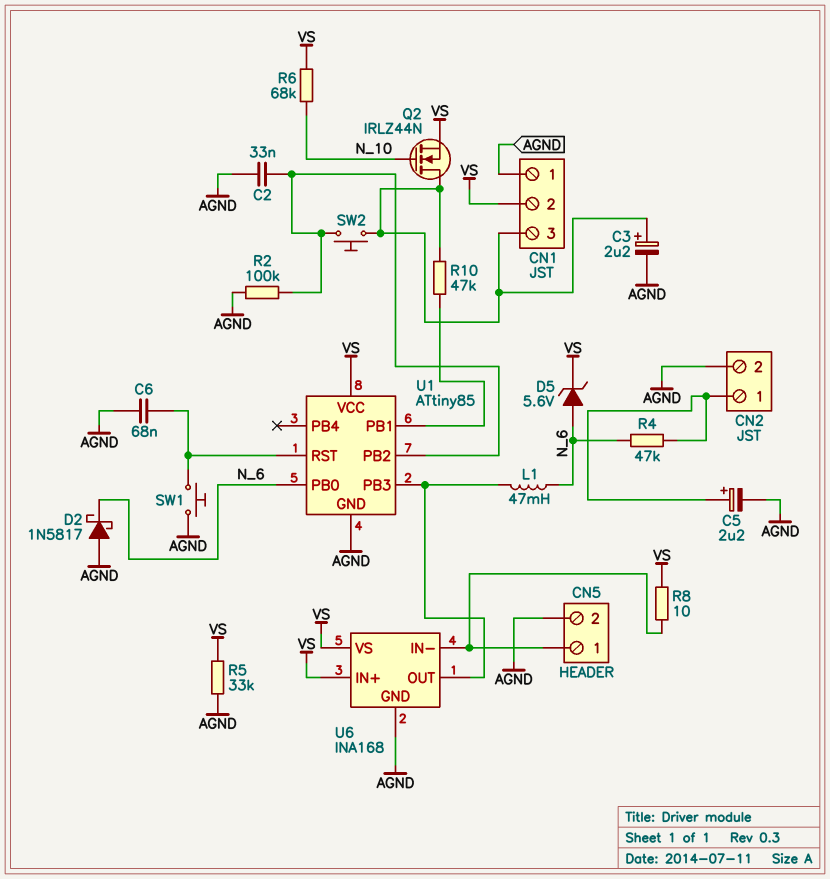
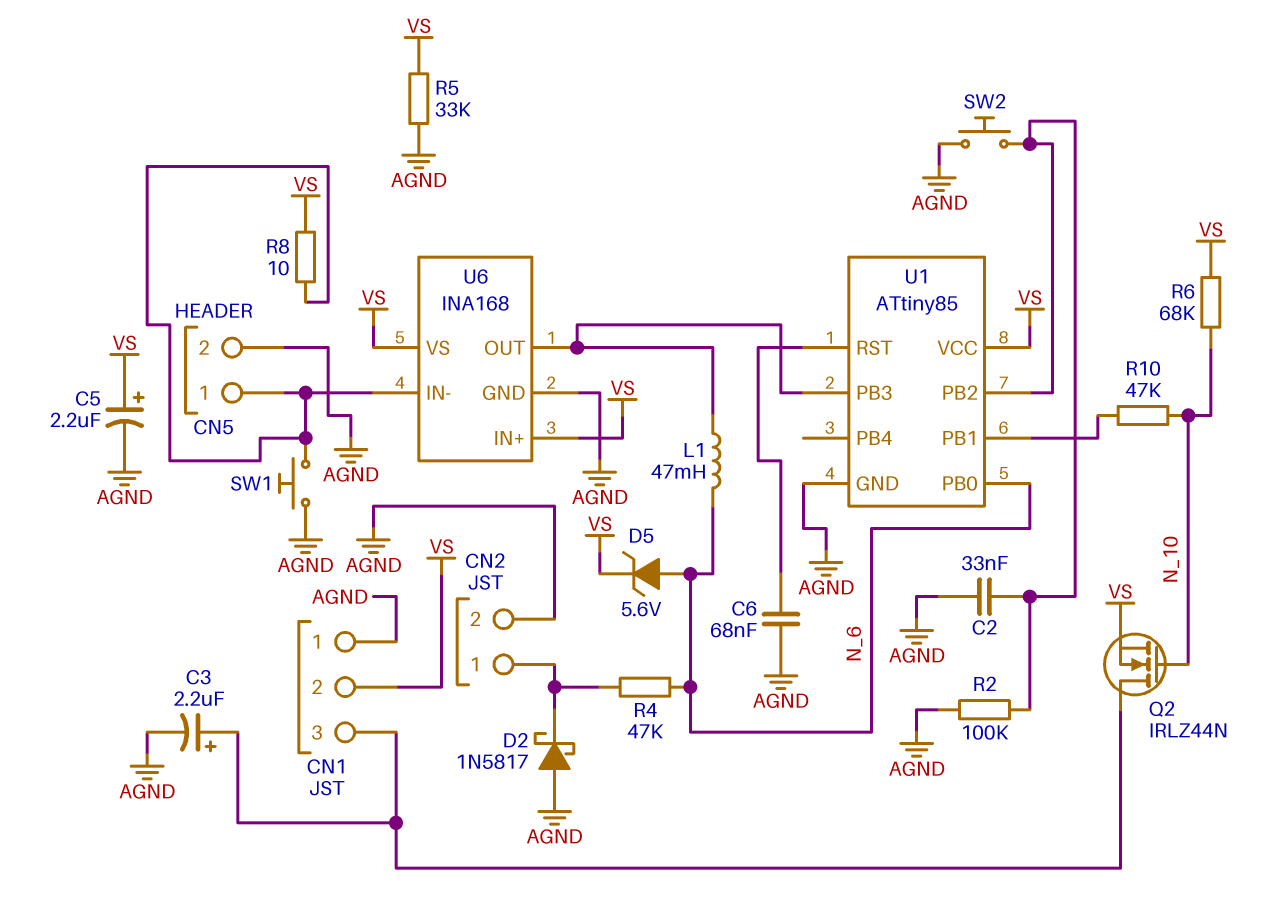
C5: 2.2uF (plus CN2/1, minus AGND) -> 2.2uF (plus VS, minus AGND)
D2: schottky 1N5817 (A AGND, K N_6) -> schottky 1N5817 (A AGND, K CN2/1)
R10: 47k (CN1/3, U1/PB1) -> 47k (N_10, U1/PB1)
SW1: button (AGND, U1/RST) -> button (AGND, CN5/1)
SW2: button (CN1/3, U1/PB2) -> button (AGND, U1/PB2)

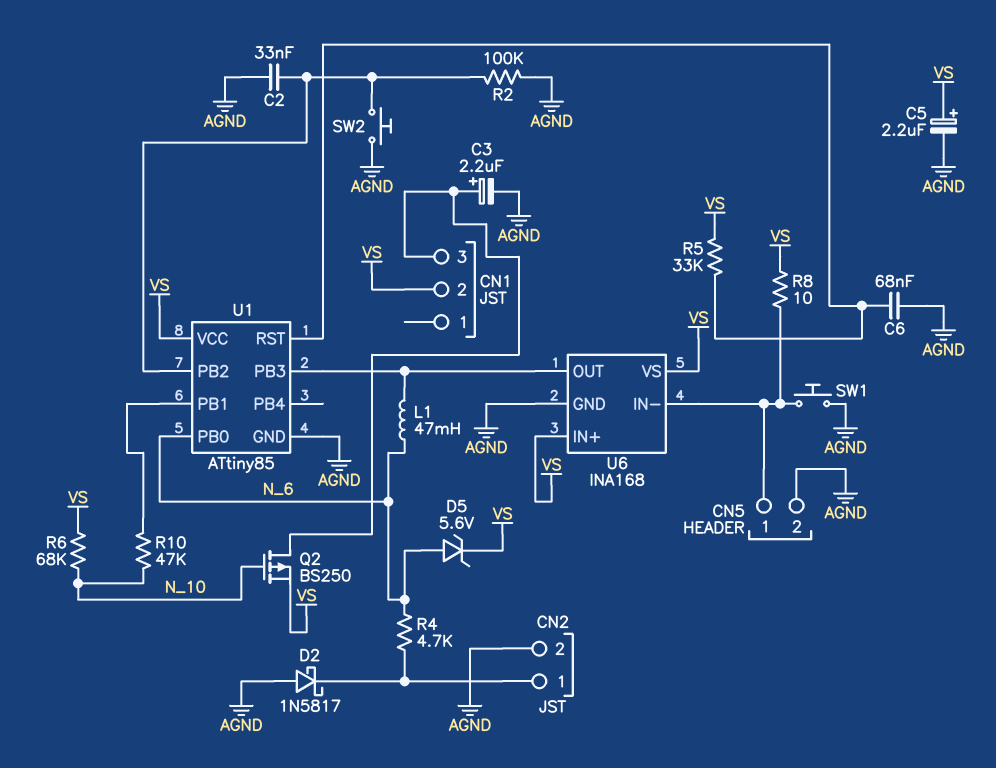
CN1 pin 1: AGND -> none
Q2: NMOS IRLZ44N (G N_10, D CN1/3, S VS) -> PMOS BS250 (G N_10, D CN1/3, S VS)
R4: 47k (CN2/1, N_6) -> 4.7k (CN2/1, N_6)
R5: 33k (AGND, VS) -> 33k (U1/RST, VS)

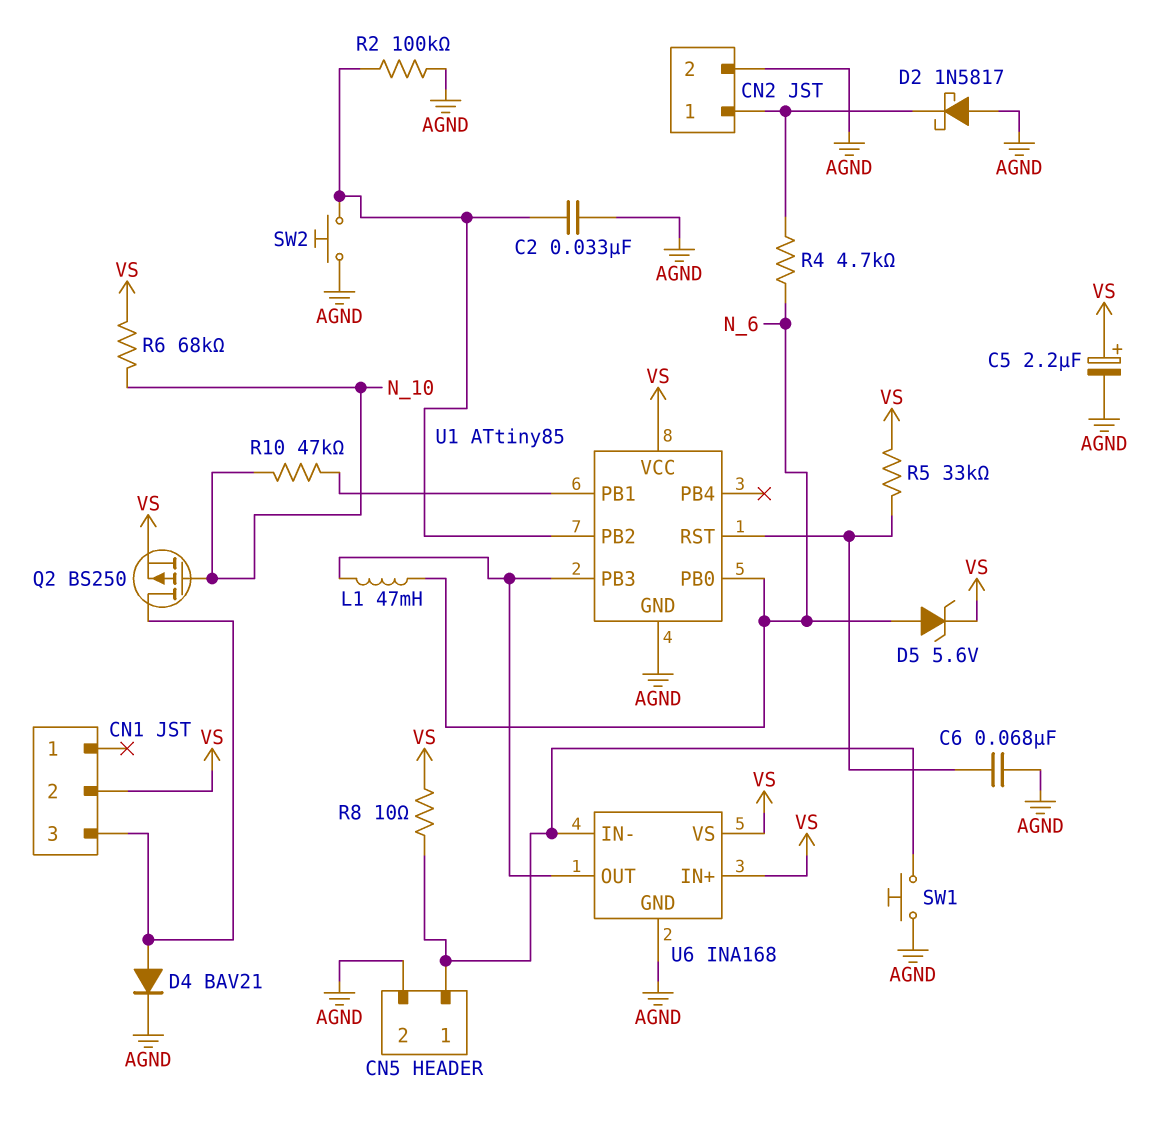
C3: 2.2uF (plus CN1/3, minus AGND) -> none
D4: none -> diode BAV21 (A CN1/3, K AGND)

